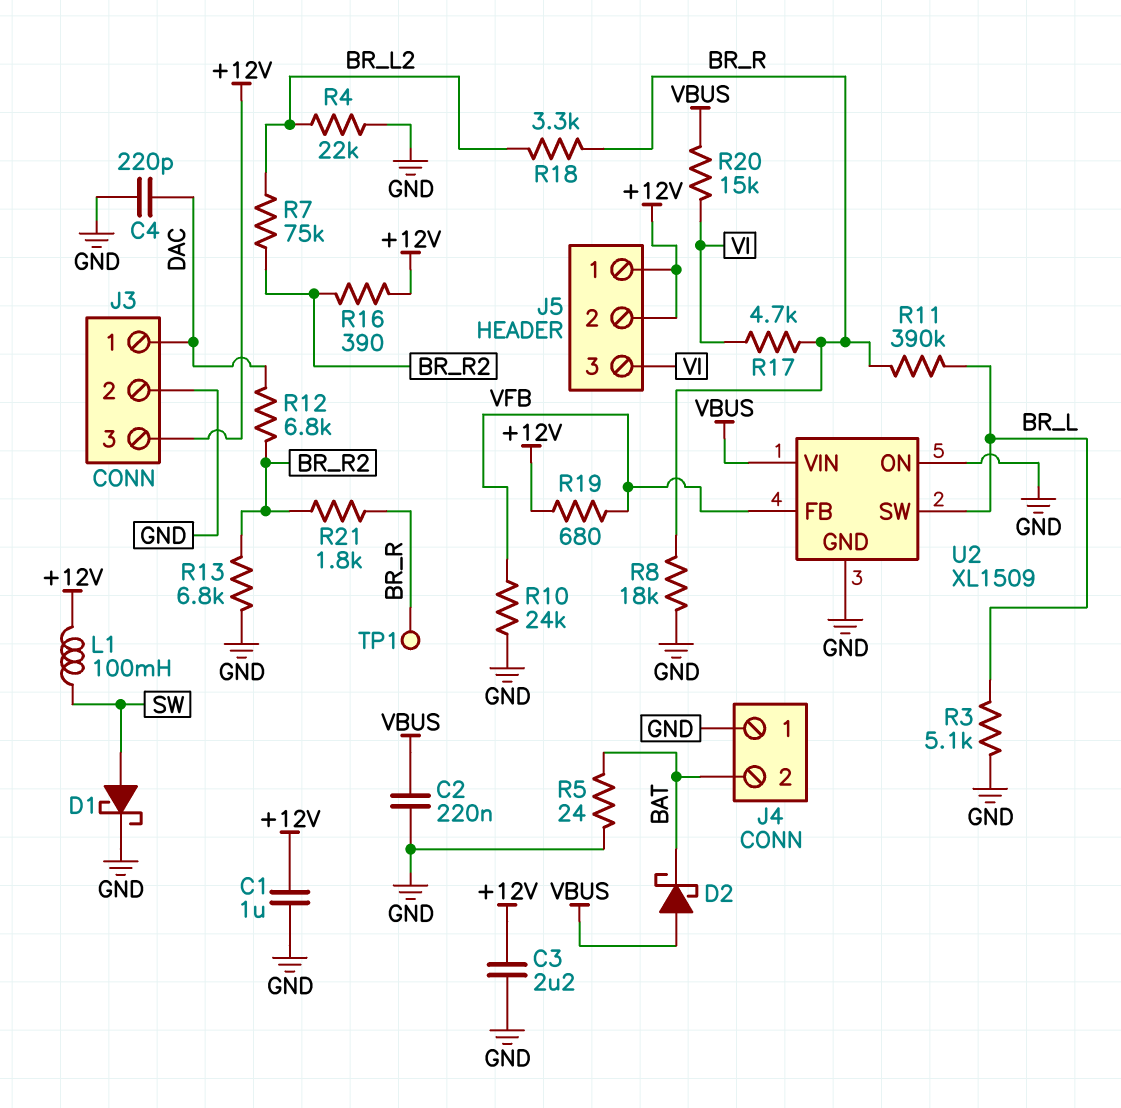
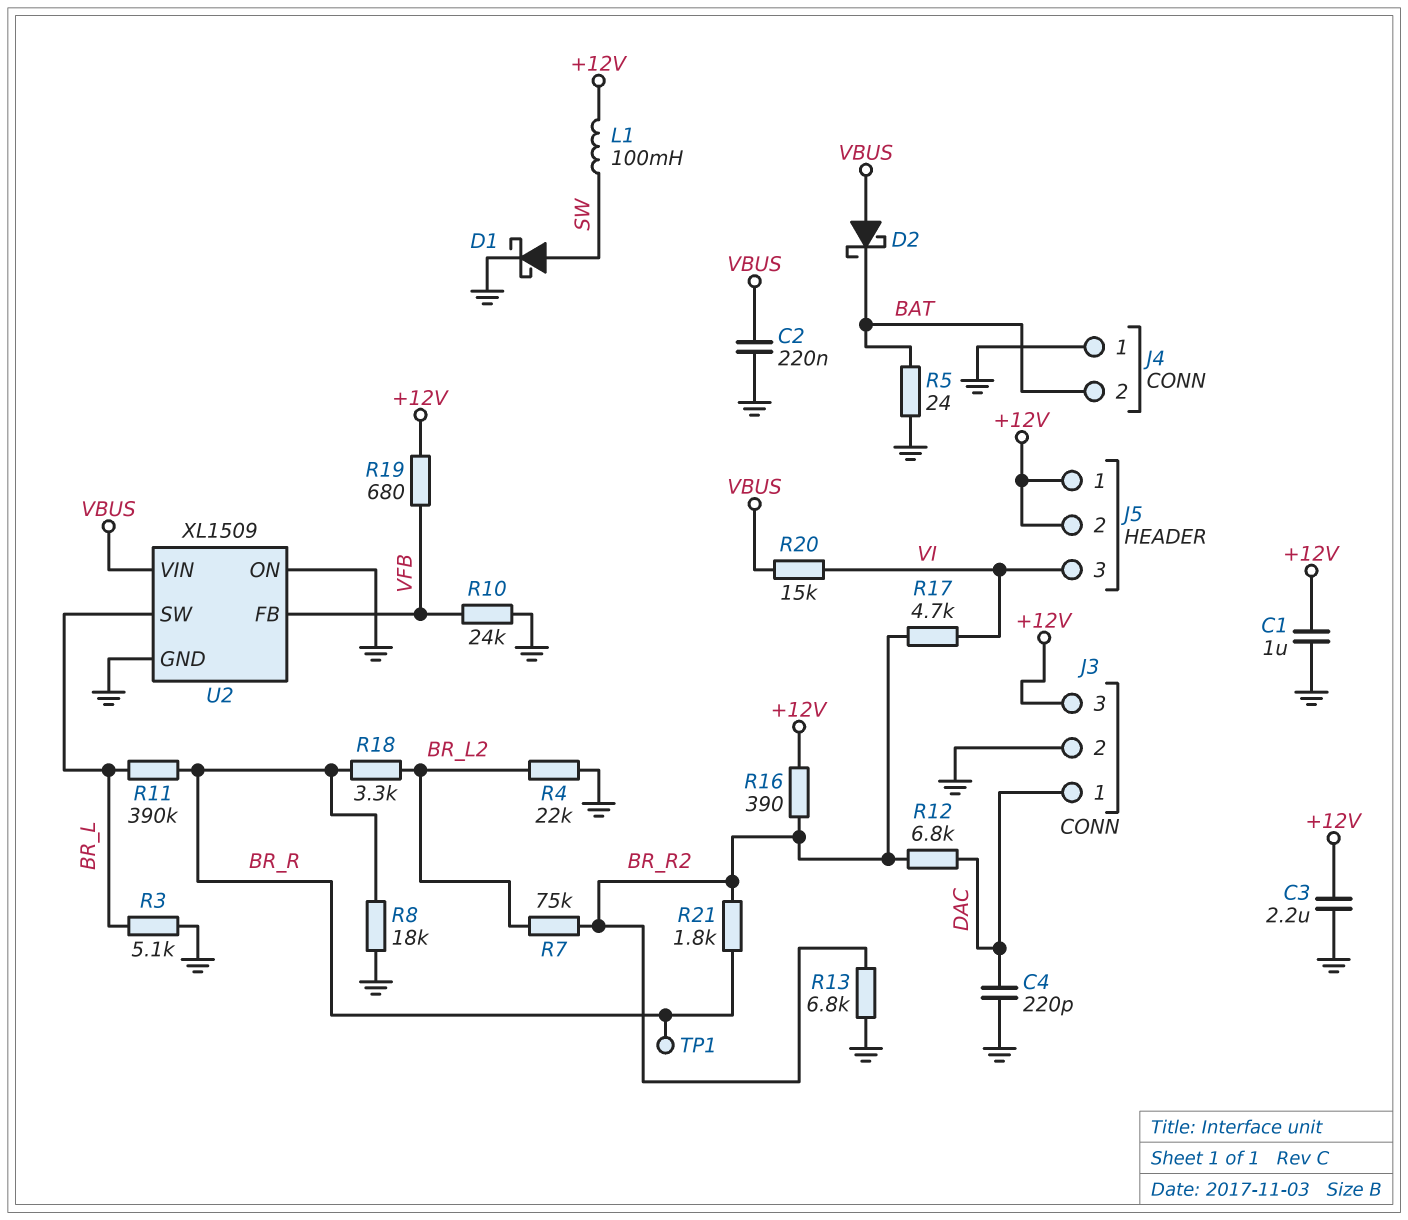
R17: 4.7k (BR_R, VI) -> 4.7k (BR_R2, VI)

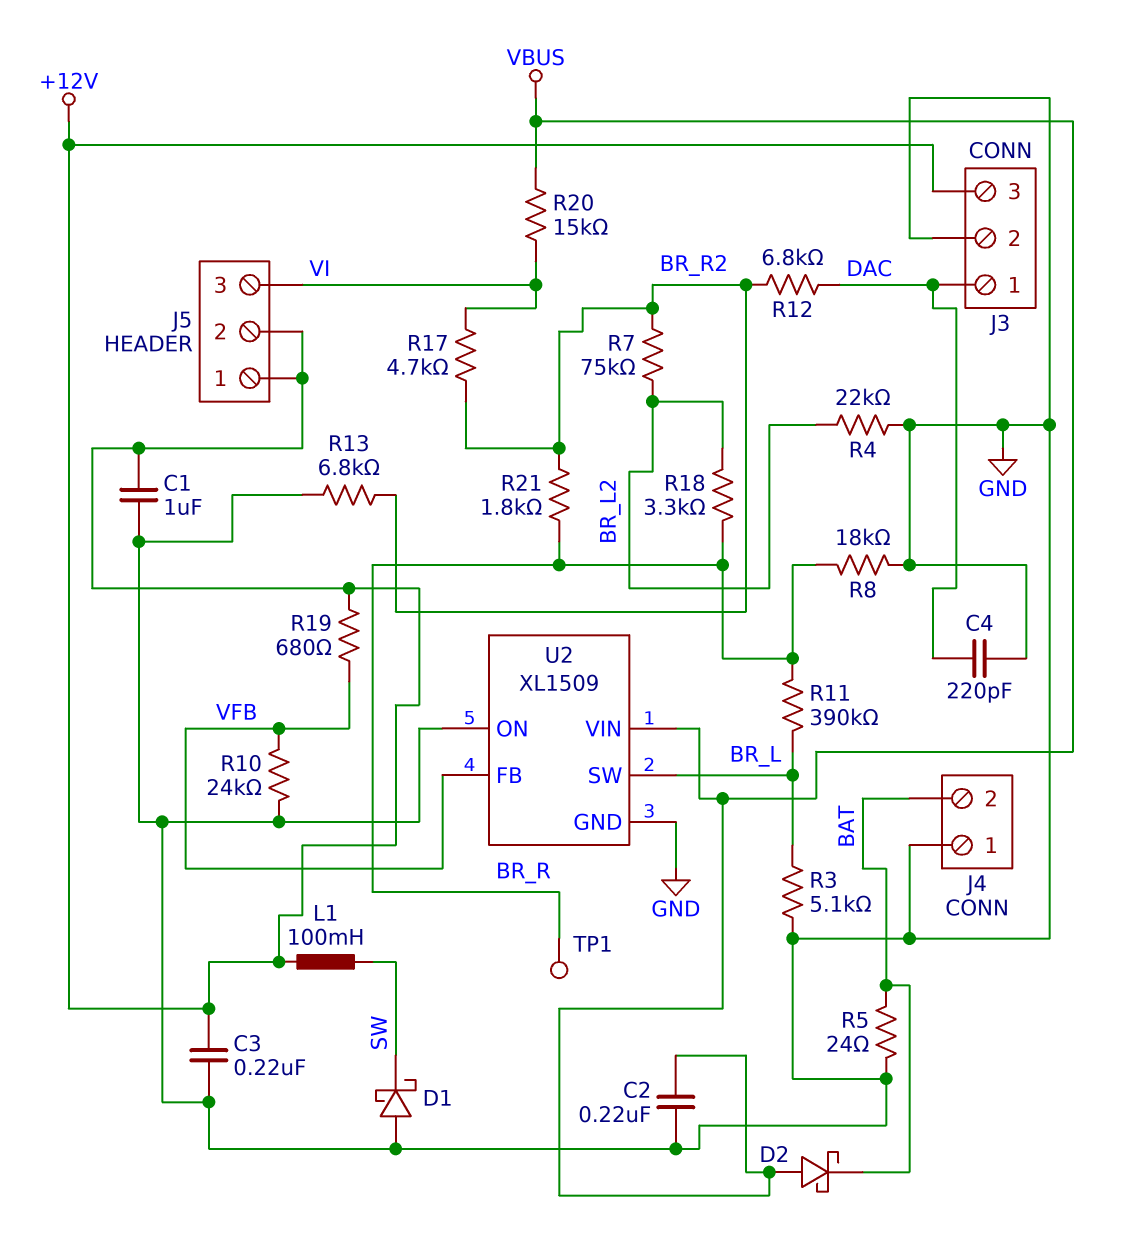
C3: 2.2uF (+12V, GND) -> 220nF (+12V, GND)
D1: schottky (A SW, K GND) -> schottky (A GND, K SW)
R16: 390 (+12V, BR_R2) -> none

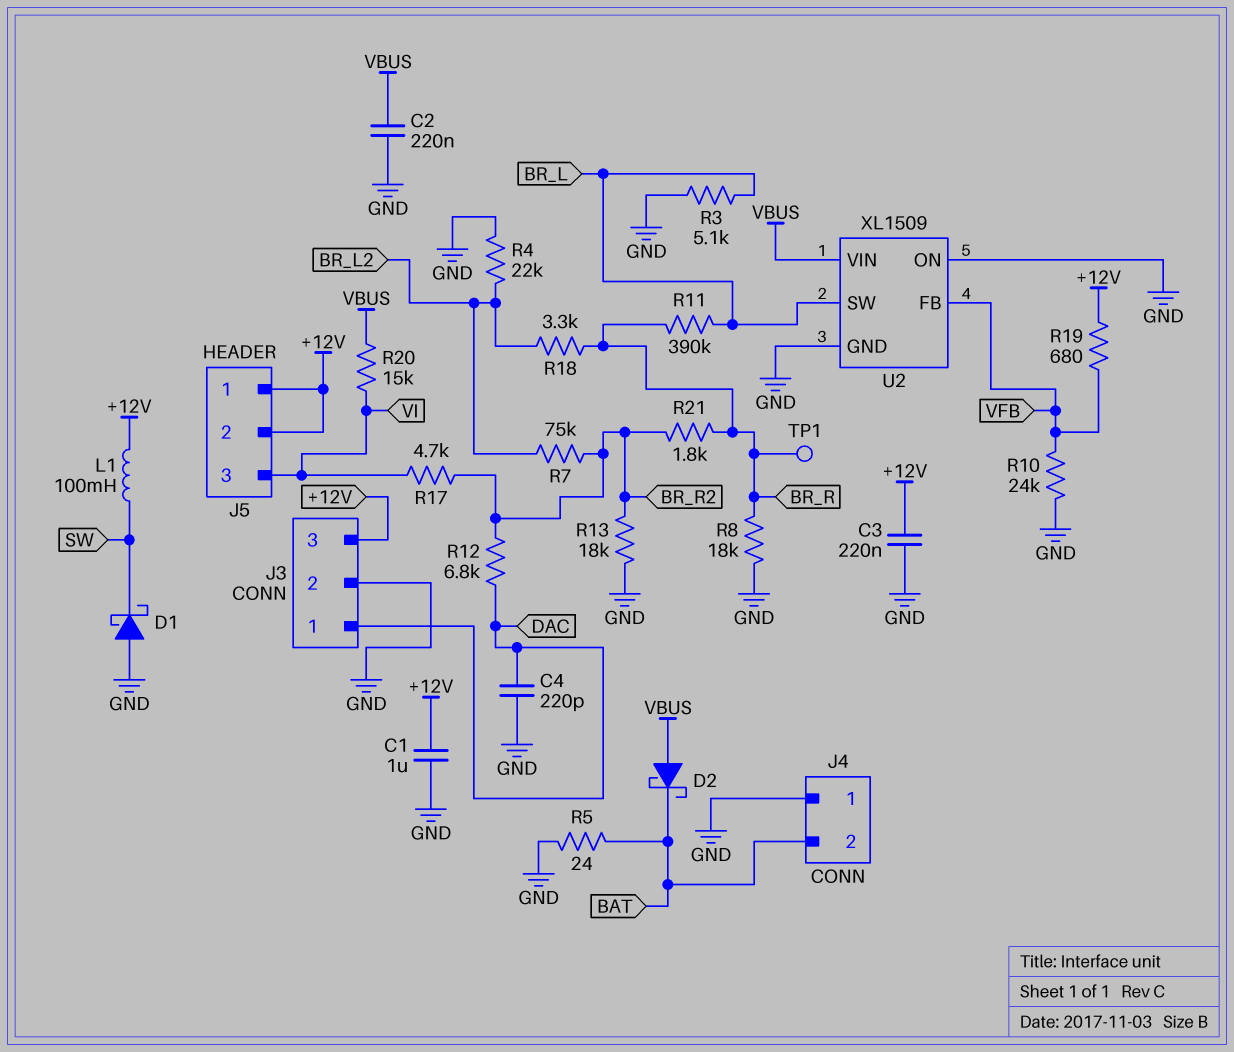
R13: 6.8k (BR_R2, GND) -> 18k (BR_R2, GND)

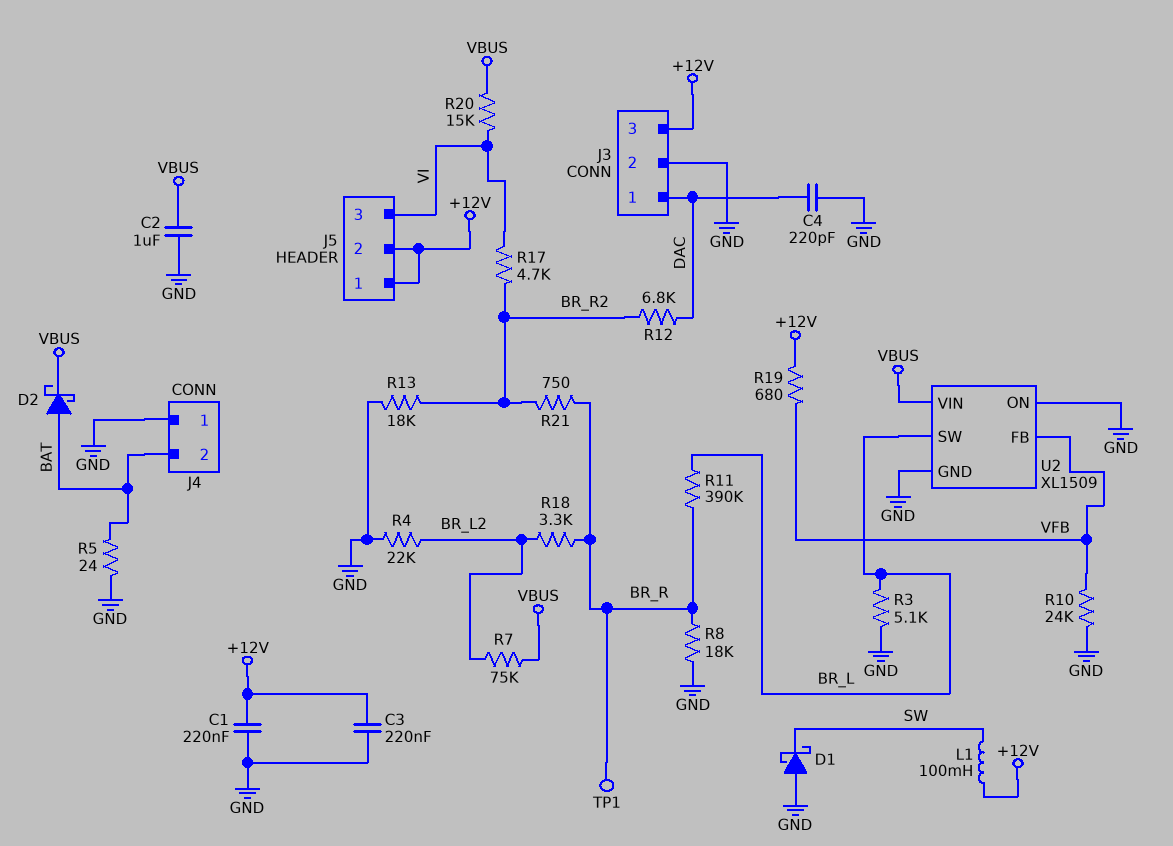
C1: 1uF (+12V, GND) -> 220nF (+12V, GND)
C2: 220nF (GND, VBUS) -> 1uF (GND, VBUS)
D2: schottky (A VBUS, K BAT) -> schottky (A BAT, K VBUS)
R7: 75k (BR_L2, BR_R2) -> 75k (BR_L2, VBUS)
R21: 1.8k (BR_R, BR_R2) -> 750 (BR_R, BR_R2)

